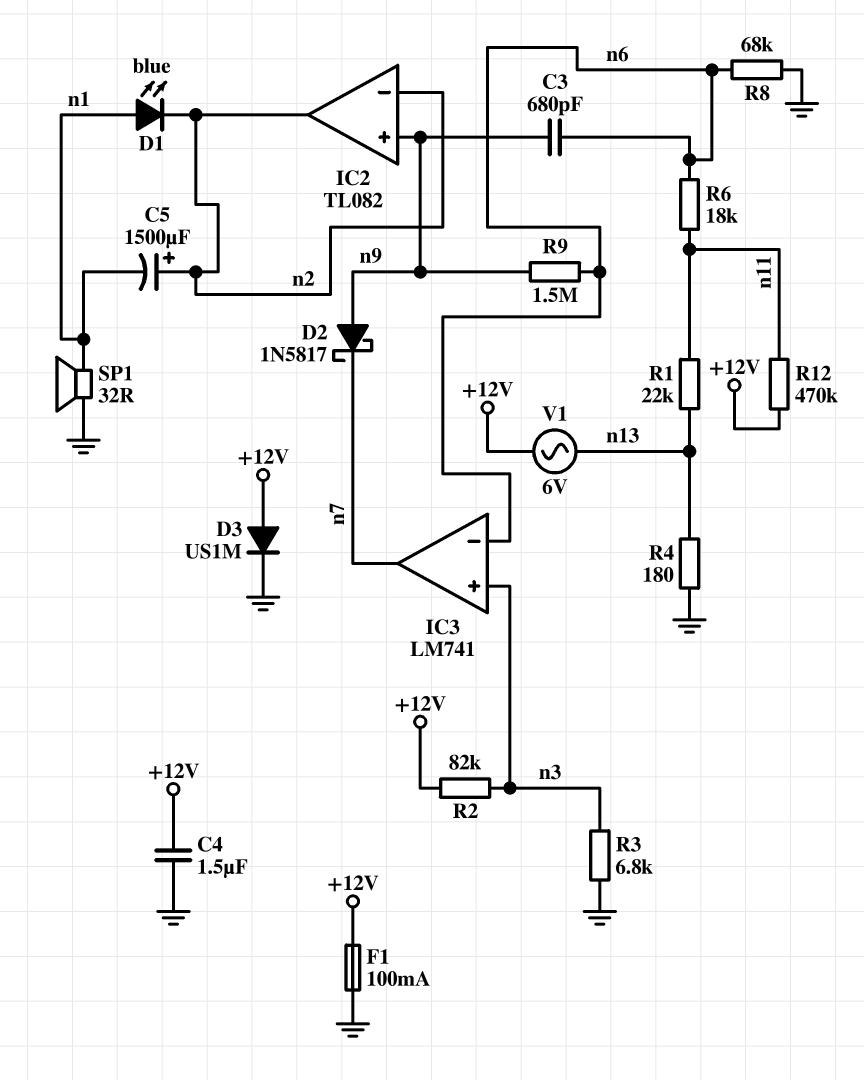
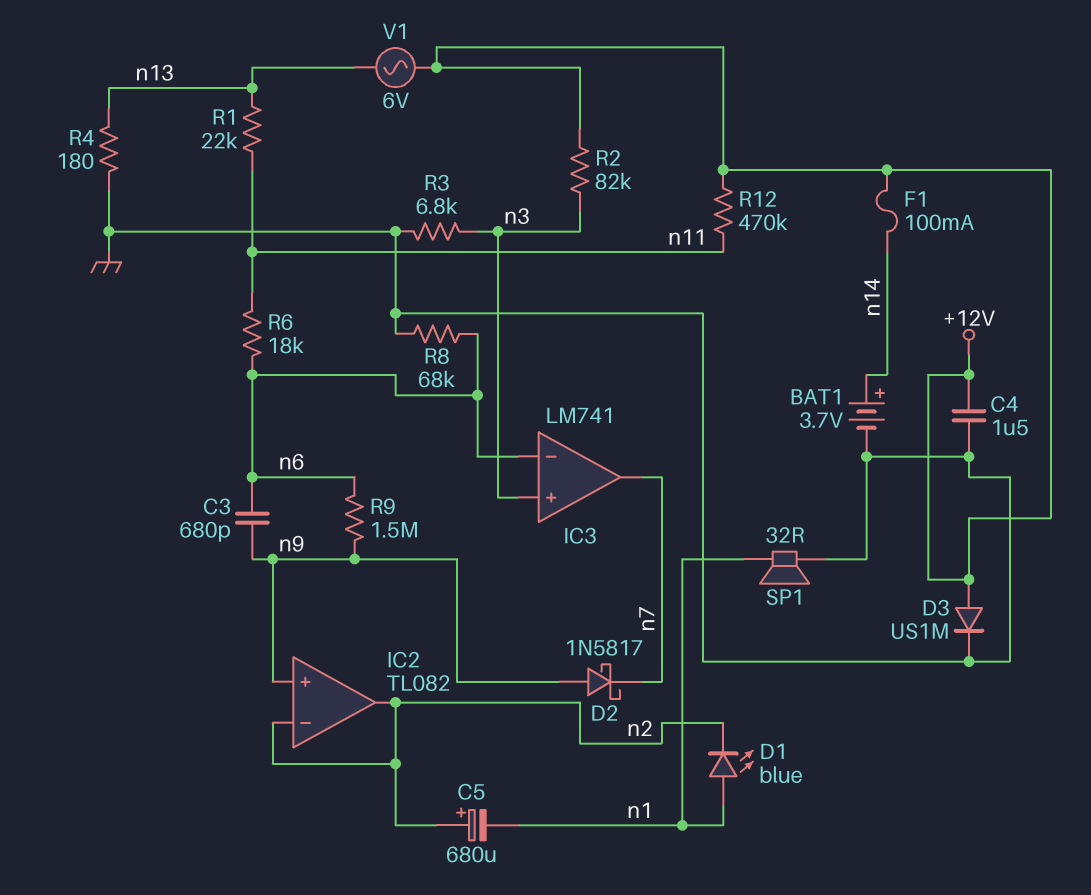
BAT1: none -> 3.7V (plus n14, minus GND)
C5: 1500uF (plus n2, minus n1) -> 680uF (plus n2, minus n1)
F1: 100mA (+12V, GND) -> 100mA (+12V, n14)

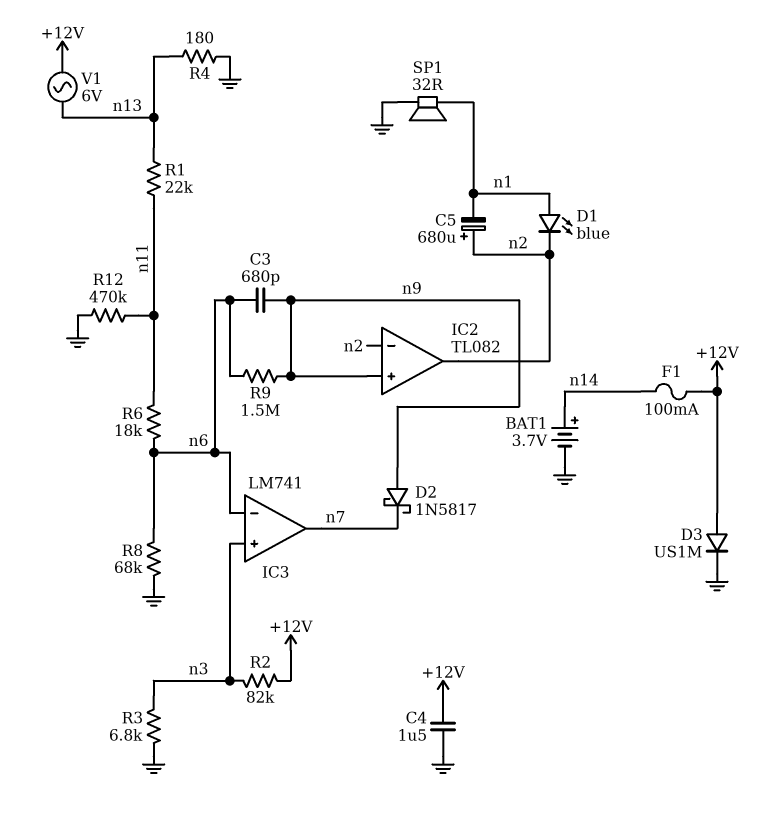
R12: 470k (+12V, n11) -> 470k (GND, n11)

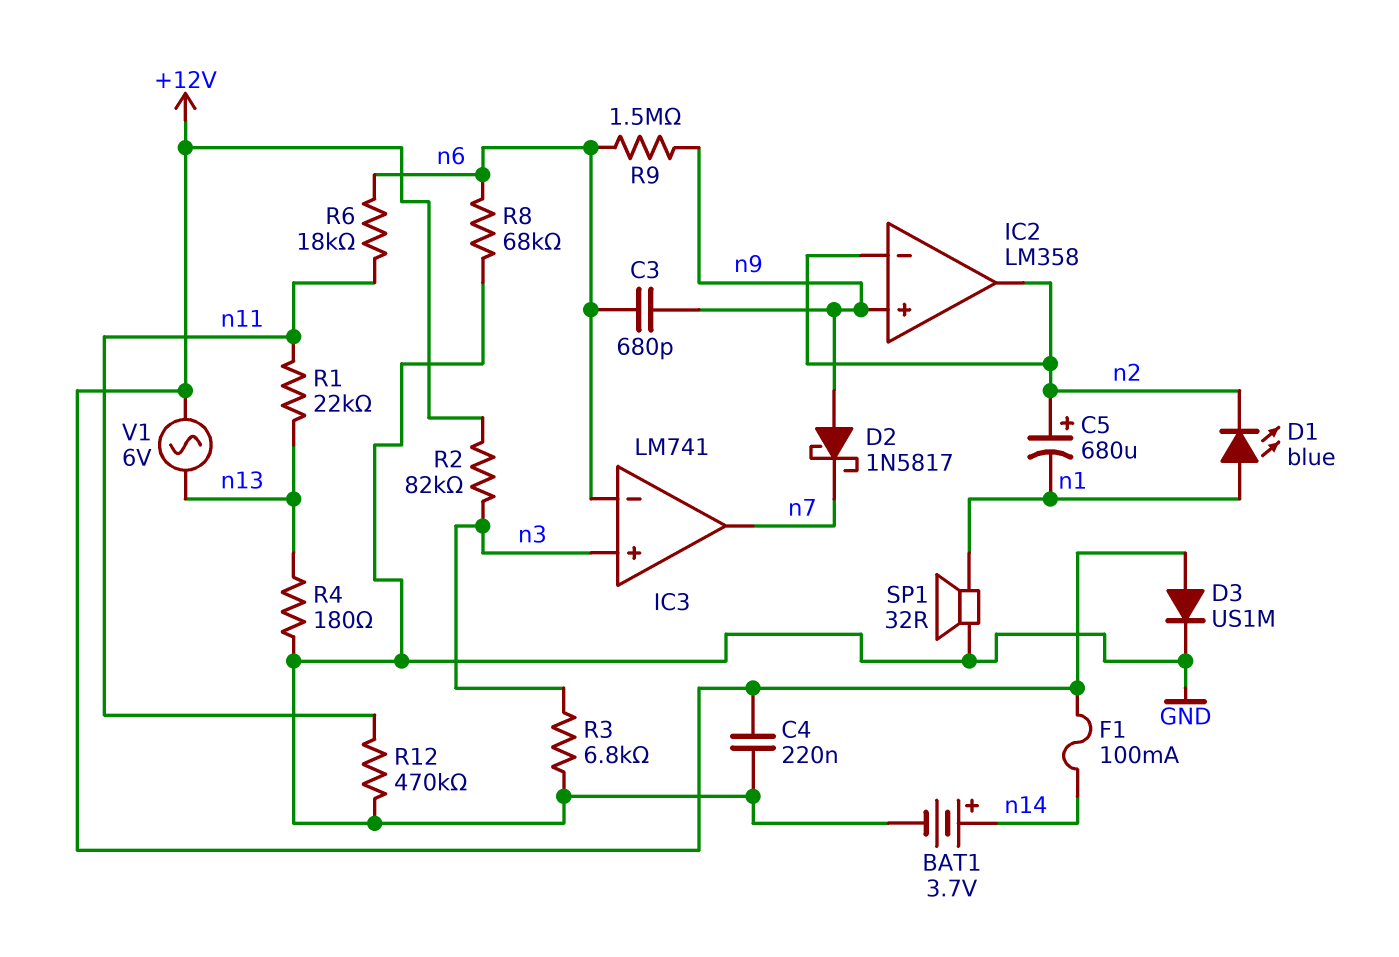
C4: 1.5uF (+12V, GND) -> 220nF (+12V, GND)
IC2: TL082 -> LM358

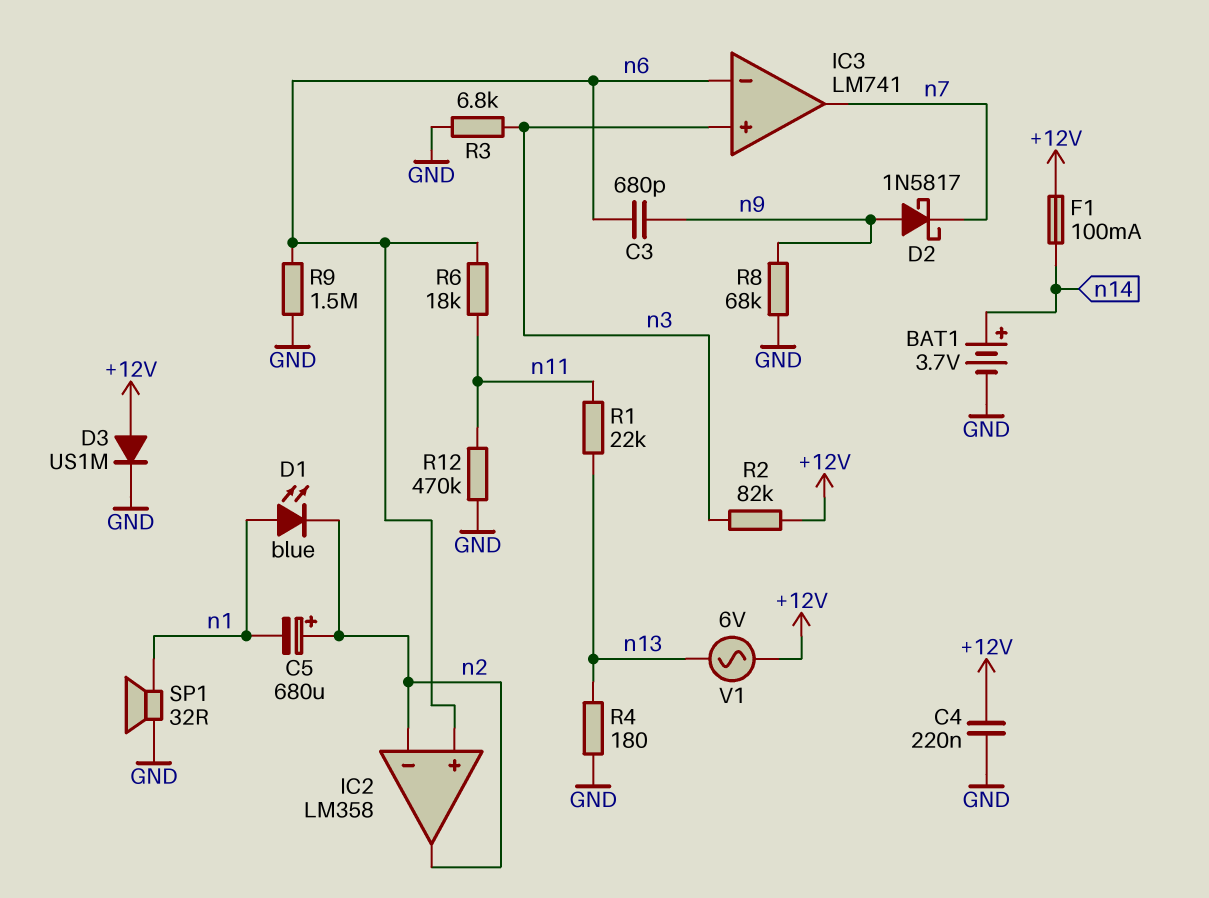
IC2 pin in+: n9 -> n6
R8: 68k (GND, n6) -> 68k (GND, n9)
R9: 1.5M (n6, n9) -> 1.5M (GND, n6)

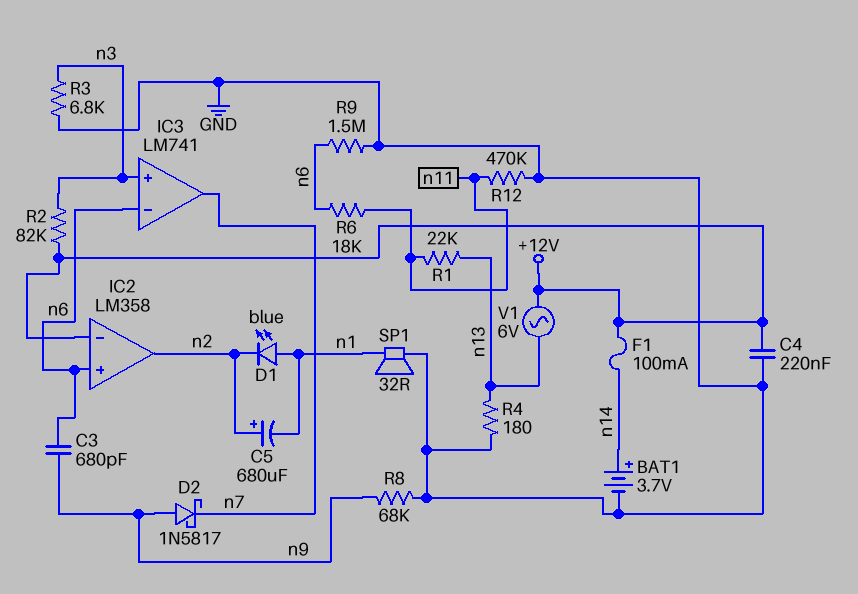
D3: diode US1M (A +12V, K GND) -> none
IC2 pin in-: n2 -> +12V

